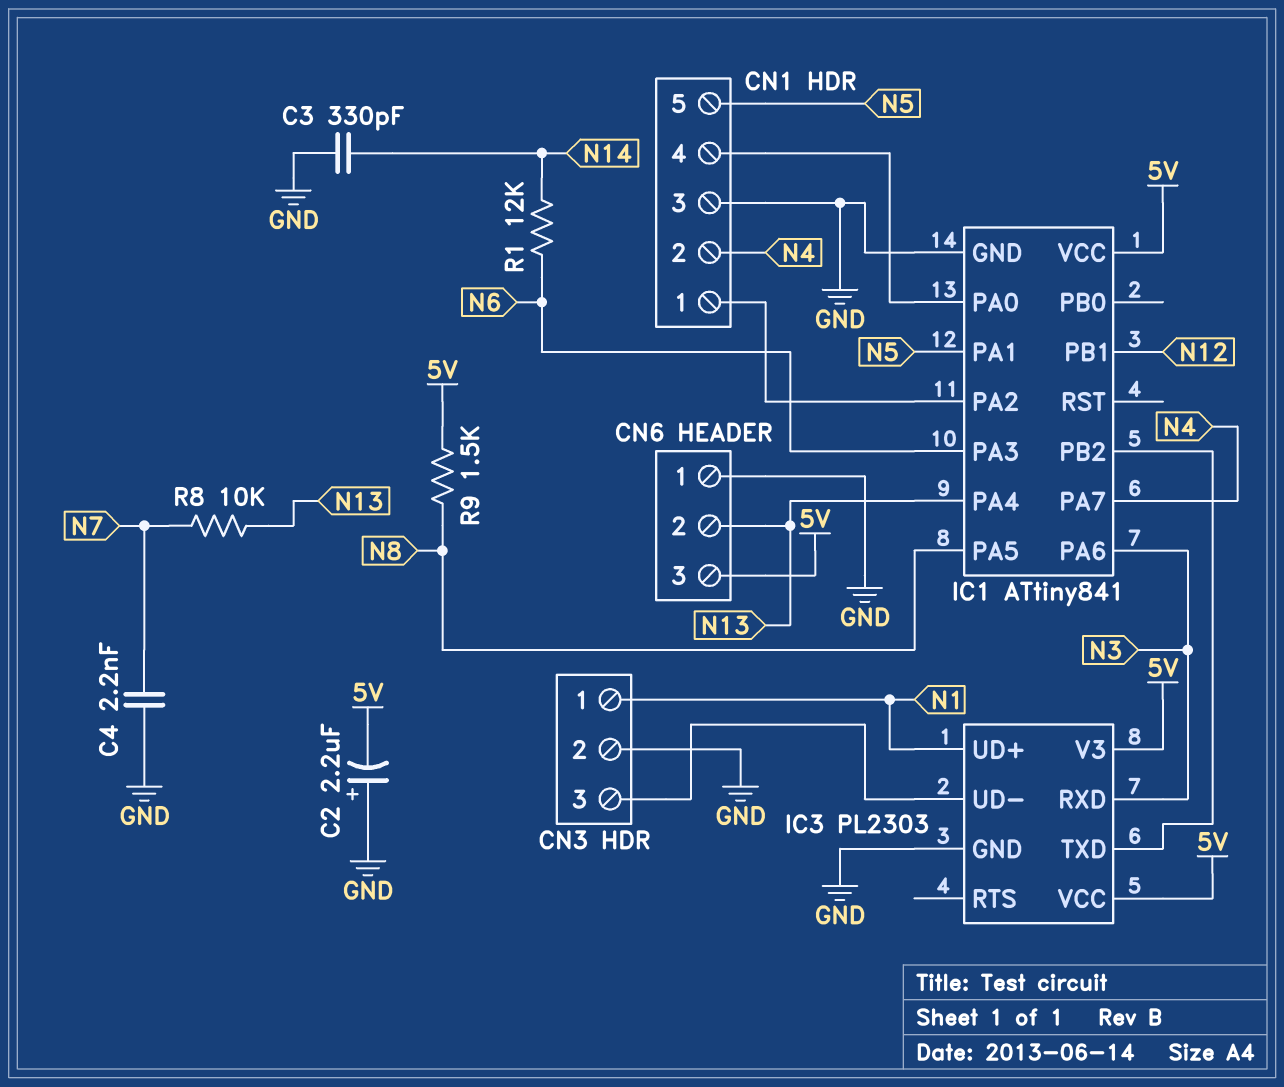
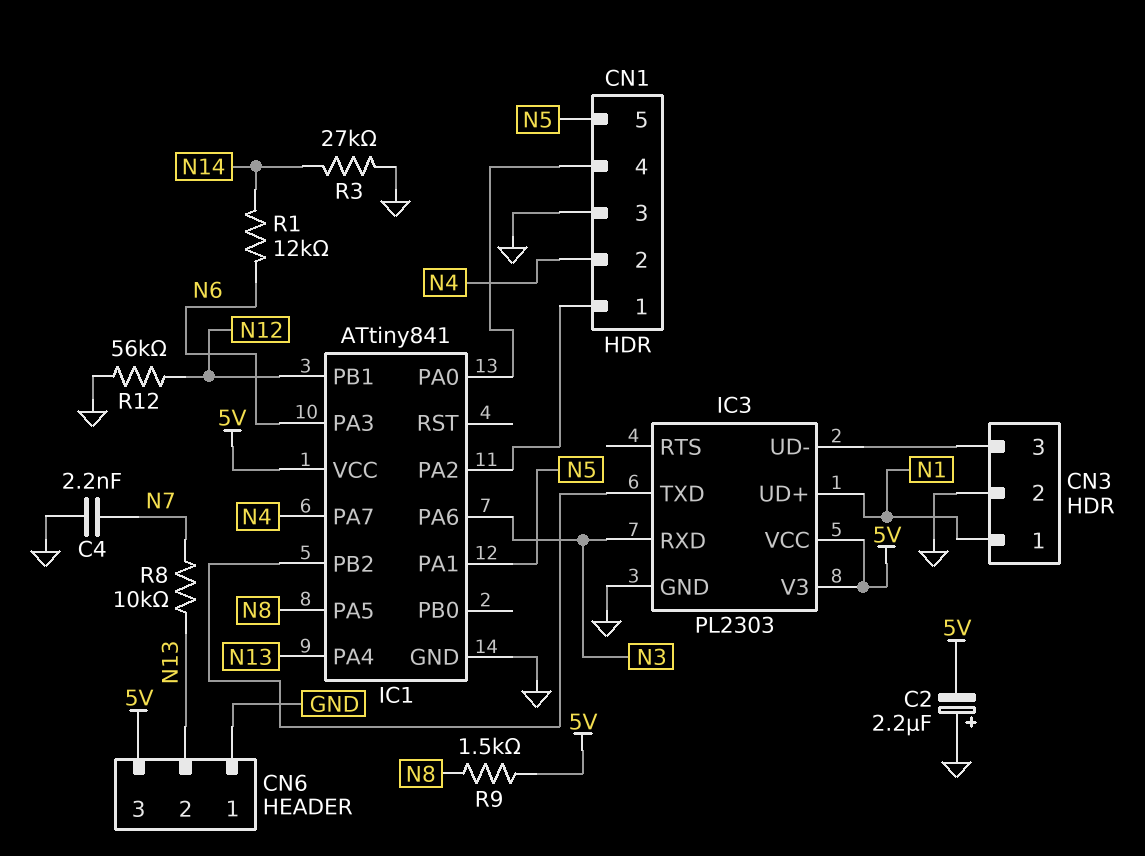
C3: 330pF (GND, N14) -> none
R3: none -> 27k (GND, N14)
R12: none -> 56k (GND, N12)

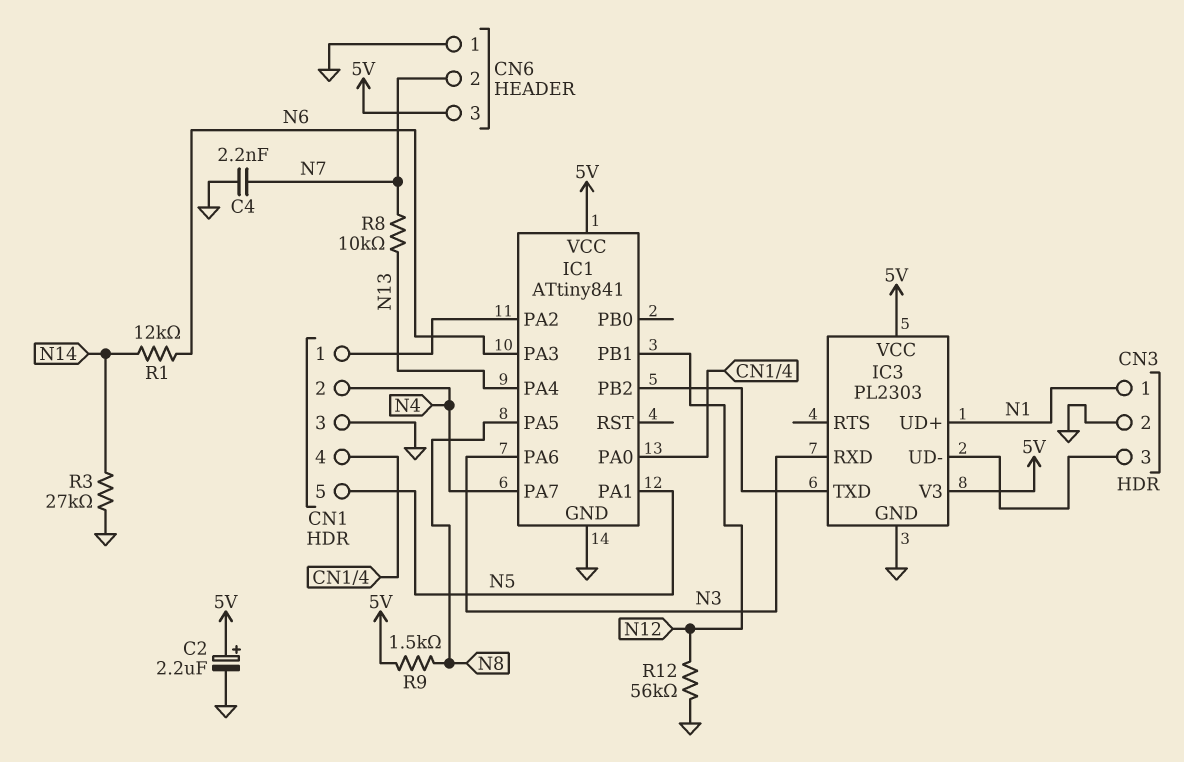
C2: 2.2uF (plus GND, minus 5V) -> 2.2uF (plus 5V, minus GND)
CN6 pin 2: N13 -> N7

